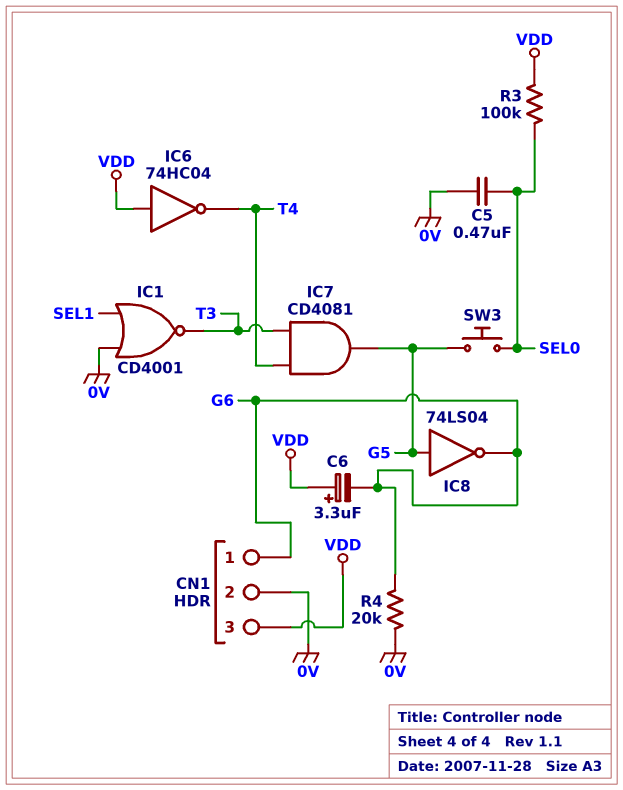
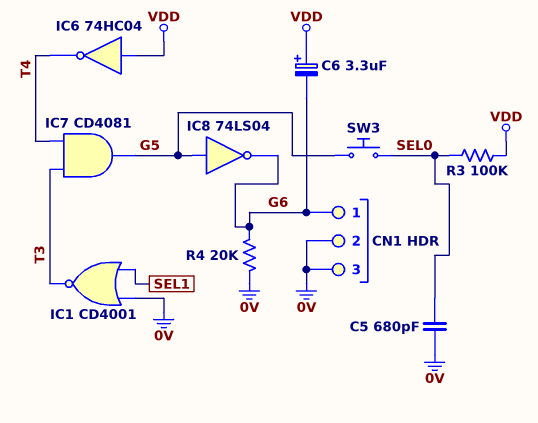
C5: 470nF (0V, SEL0) -> 680pF (0V, SEL0)
CN1 pin 3: VDD -> 0V

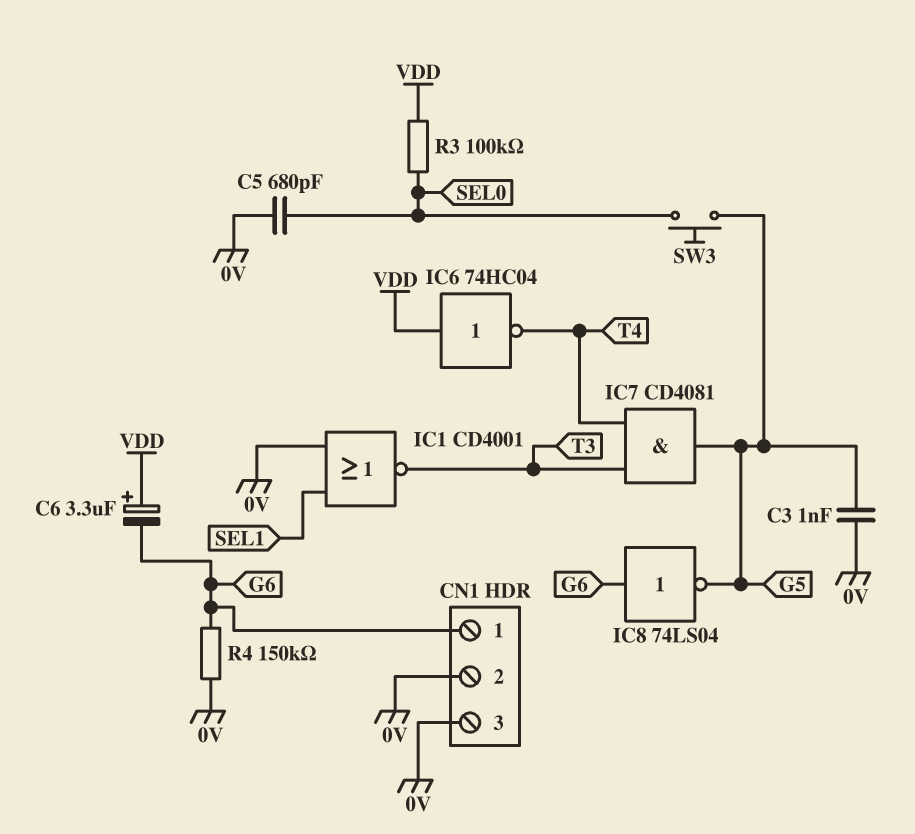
C3: none -> 1nF (0V, G5)
IC8: NOT 74LS04 (in G5, out G6) -> NOT 74LS04 (in G6, out G5)
R4: 20k (0V, G6) -> 150k (0V, G6)

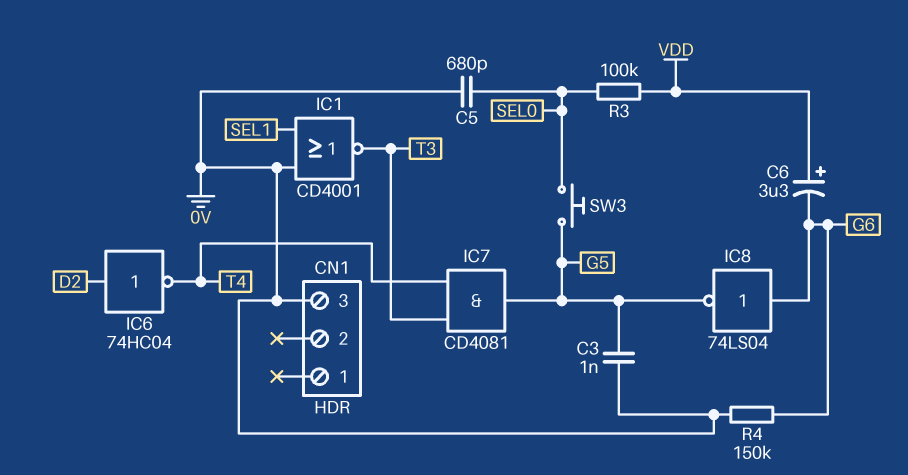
CN1 pin 1: G6 -> none
CN1 pin 2: 0V -> none
IC6: NOT 74HC04 (in VDD, out T4) -> NOT 74HC04 (in D2, out T4)

